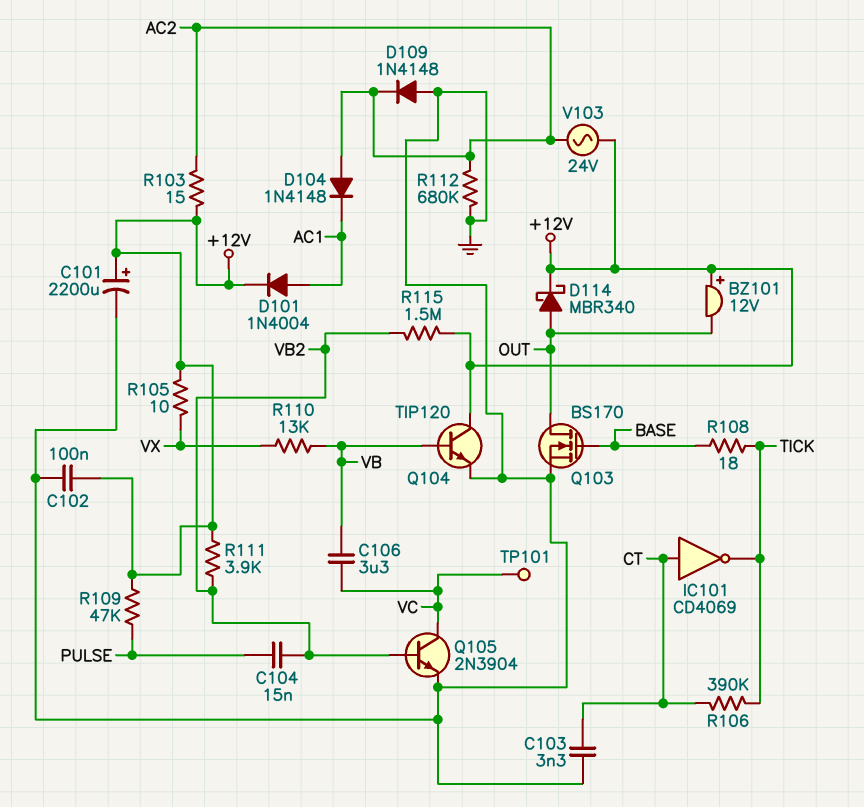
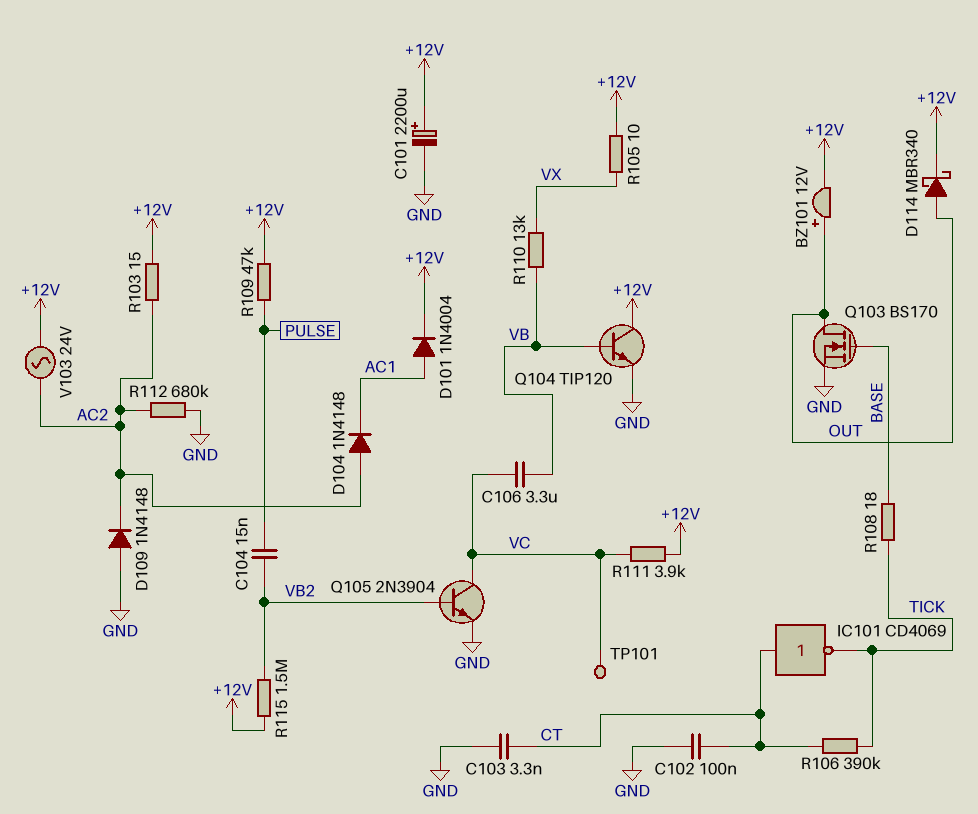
BZ101: buzzer 12V (plus +12V, minus OUT) -> buzzer 12V (plus OUT, minus +12V)
C102: 100nF (+12V, GND) -> 100nF (CT, GND)
R111: 3.9k (+12V, VB2) -> 3.9k (+12V, VC)

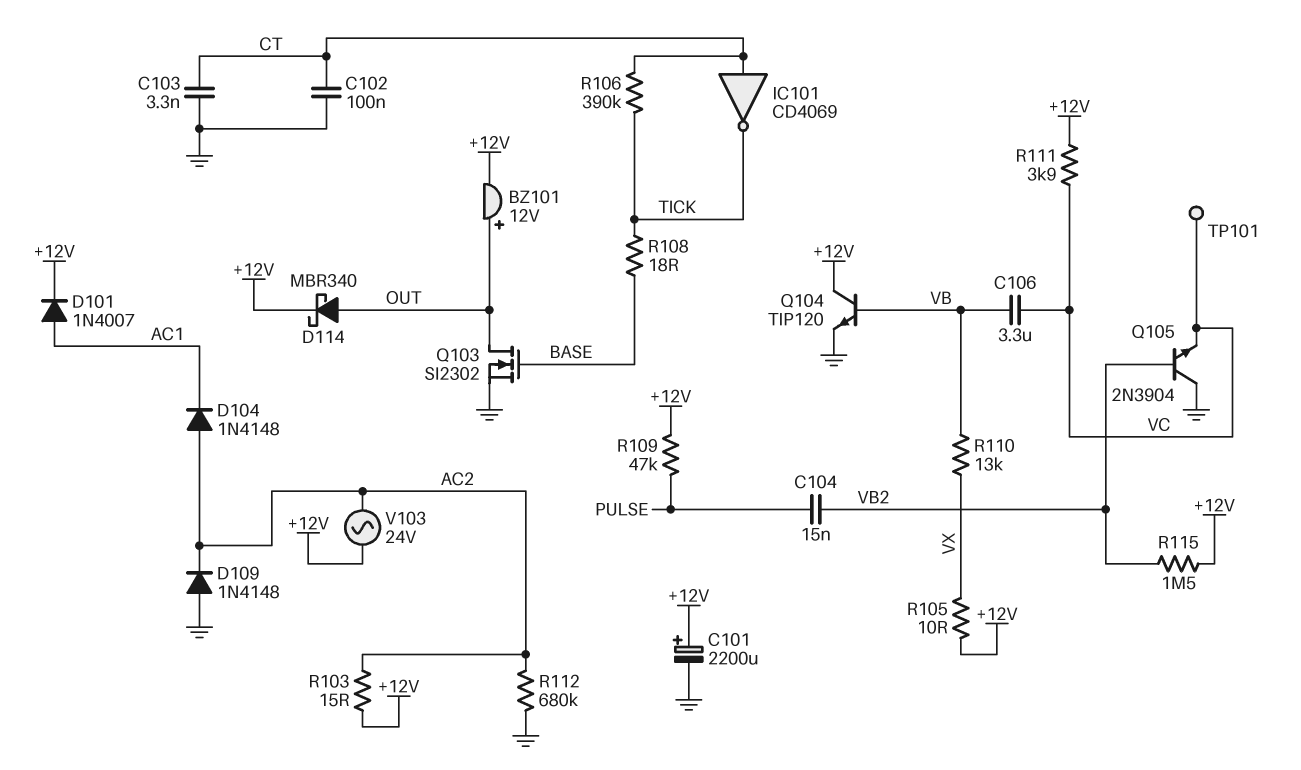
D101: diode 1N4004 (A AC1, K +12V) -> diode 1N4007 (A AC1, K +12V)
Q103: NMOS BS170 (G BASE, D OUT, S GND) -> NMOS SI2302 (G BASE, D OUT, S GND)
Q105: NPN 2N3904 (B VB2, C VC, E GND) -> NPN 2N3904 (B VB2, C GND, E VC)

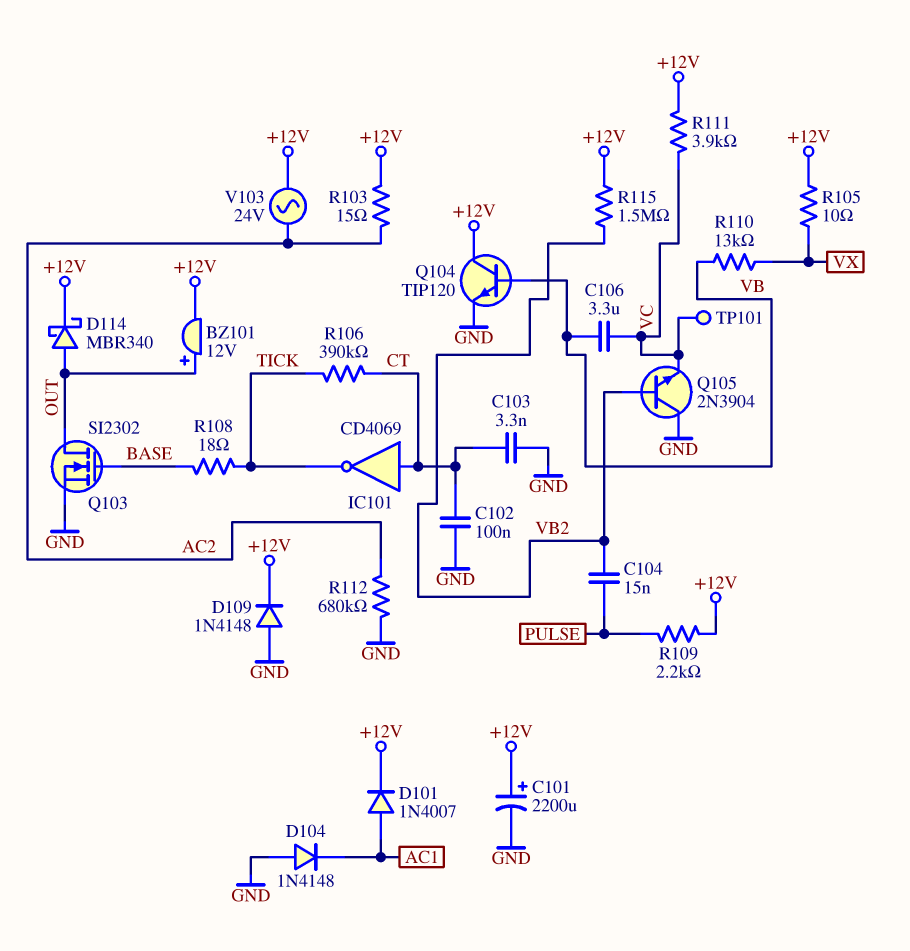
D104: diode 1N4148 (A AC2, K AC1) -> diode 1N4148 (A GND, K AC1)
D109: diode 1N4148 (A GND, K AC2) -> diode 1N4148 (A GND, K +12V)
R109: 47k (+12V, PULSE) -> 2.2k (+12V, PULSE)

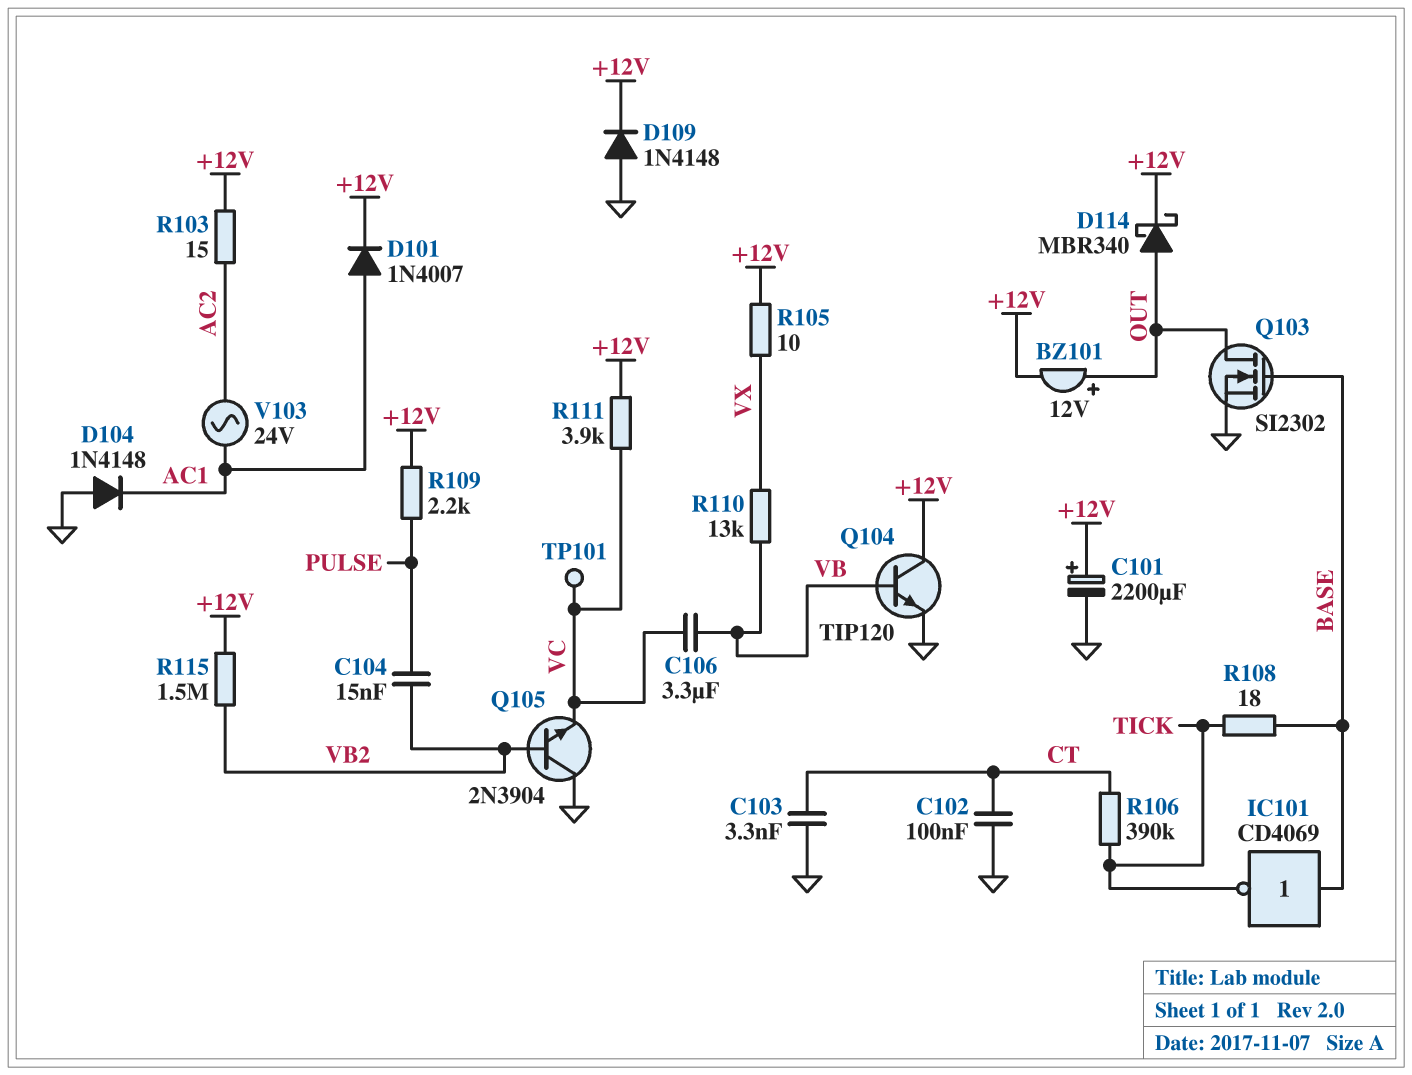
IC101: NOT CD4069 (in CT, out TICK) -> NOT CD4069 (in BASE, out TICK)
R112: 680k (AC2, GND) -> none
V103: AC 24V (+12V, AC2) -> AC 24V (AC1, AC2)

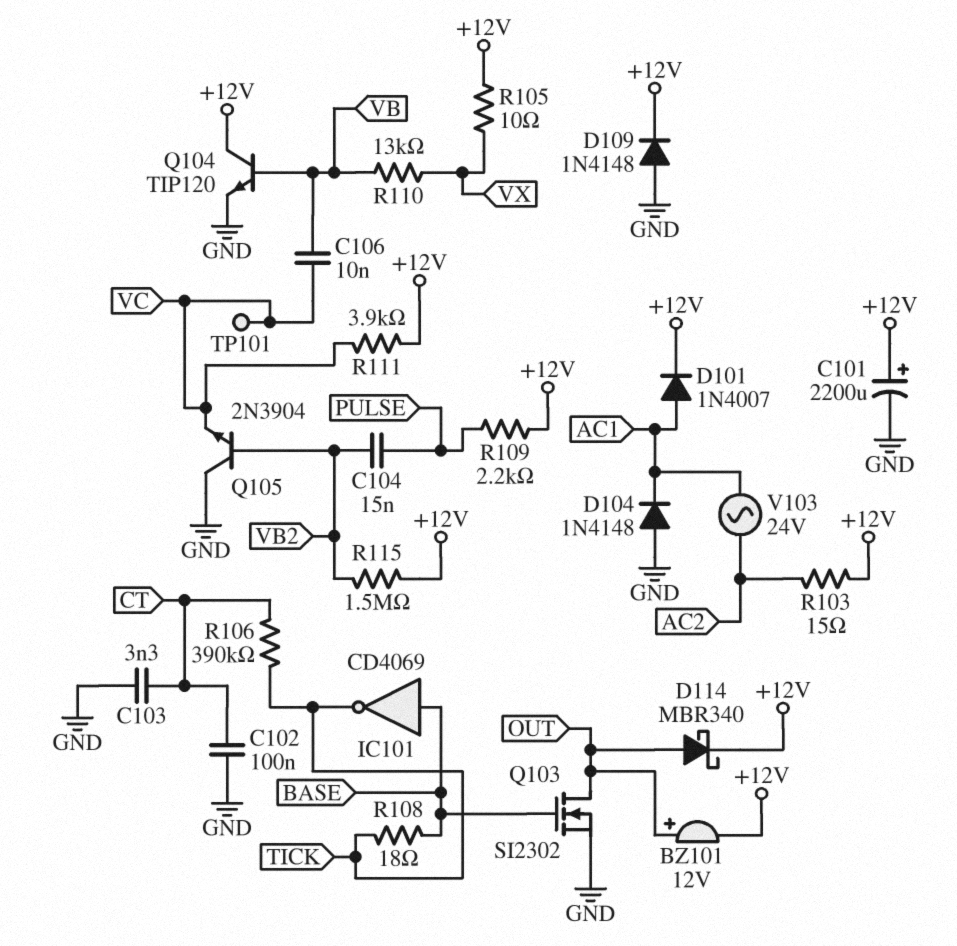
C106: 3.3uF (VB, VC) -> 10nF (VB, VC)

